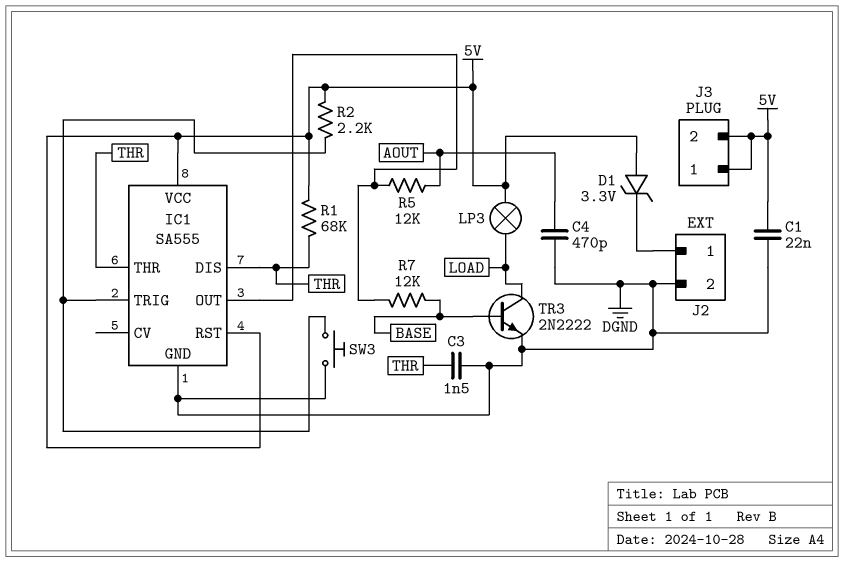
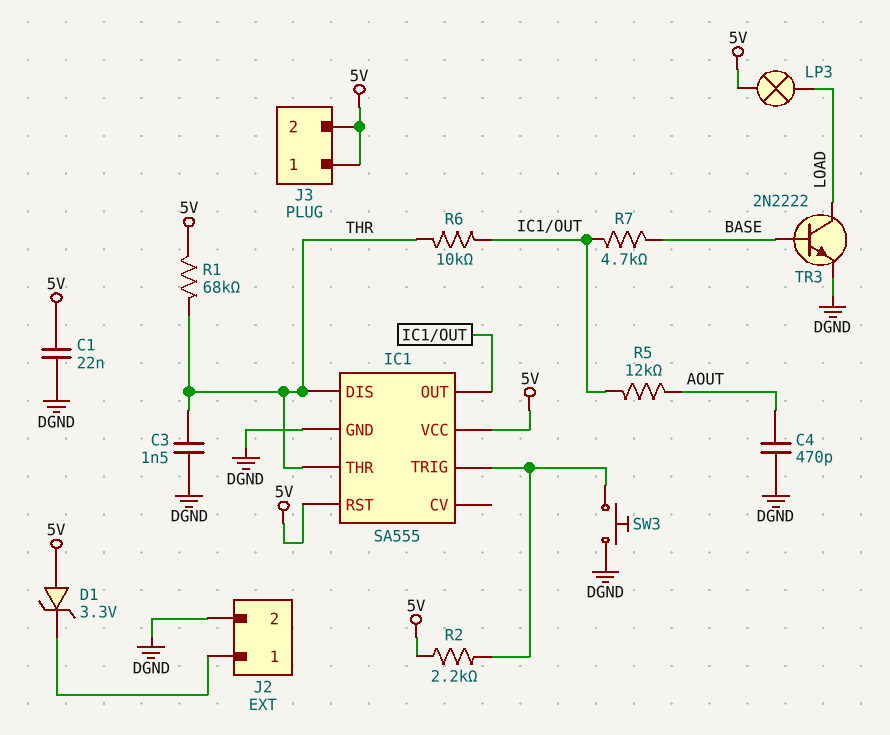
R6: none -> 10k (IC1/OUT, THR)
R7: 12k (BASE, IC1/OUT) -> 4.7k (BASE, IC1/OUT)

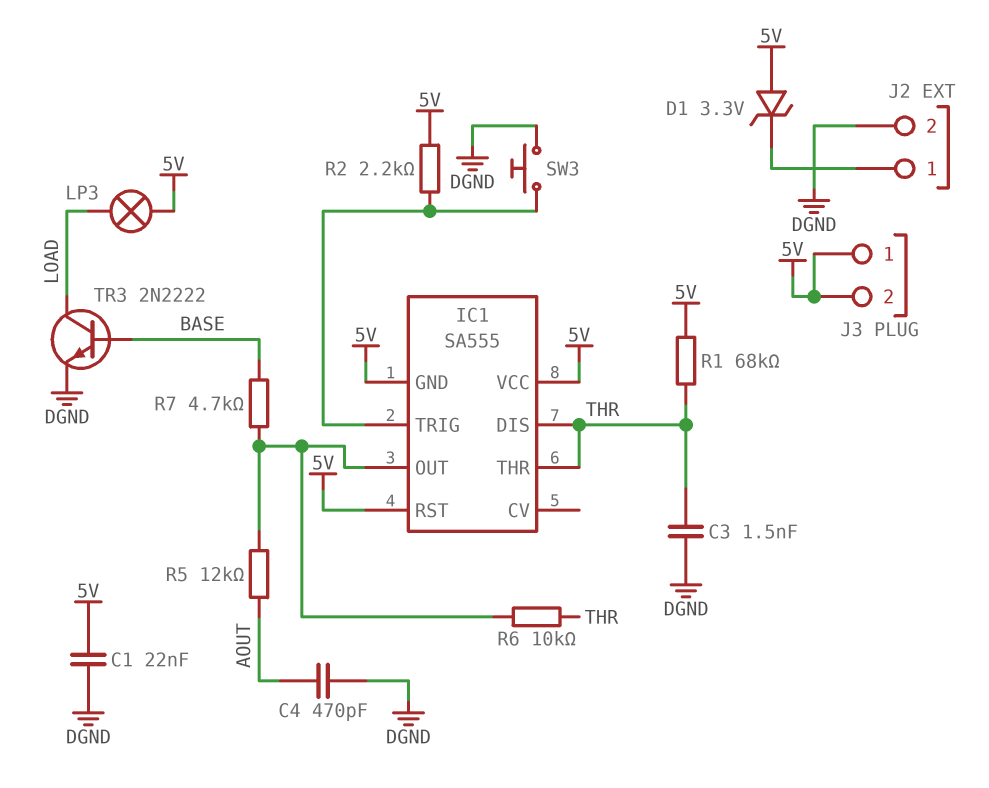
IC1 pin GND: DGND -> 5V

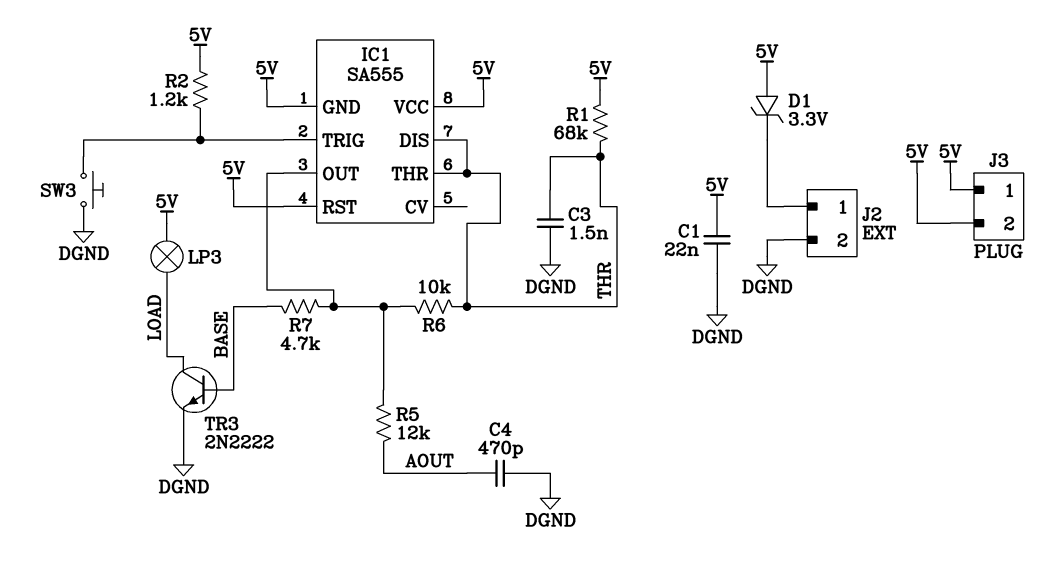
R2: 2.2k (5V, IC1/TRIG) -> 1.2k (5V, IC1/TRIG)

